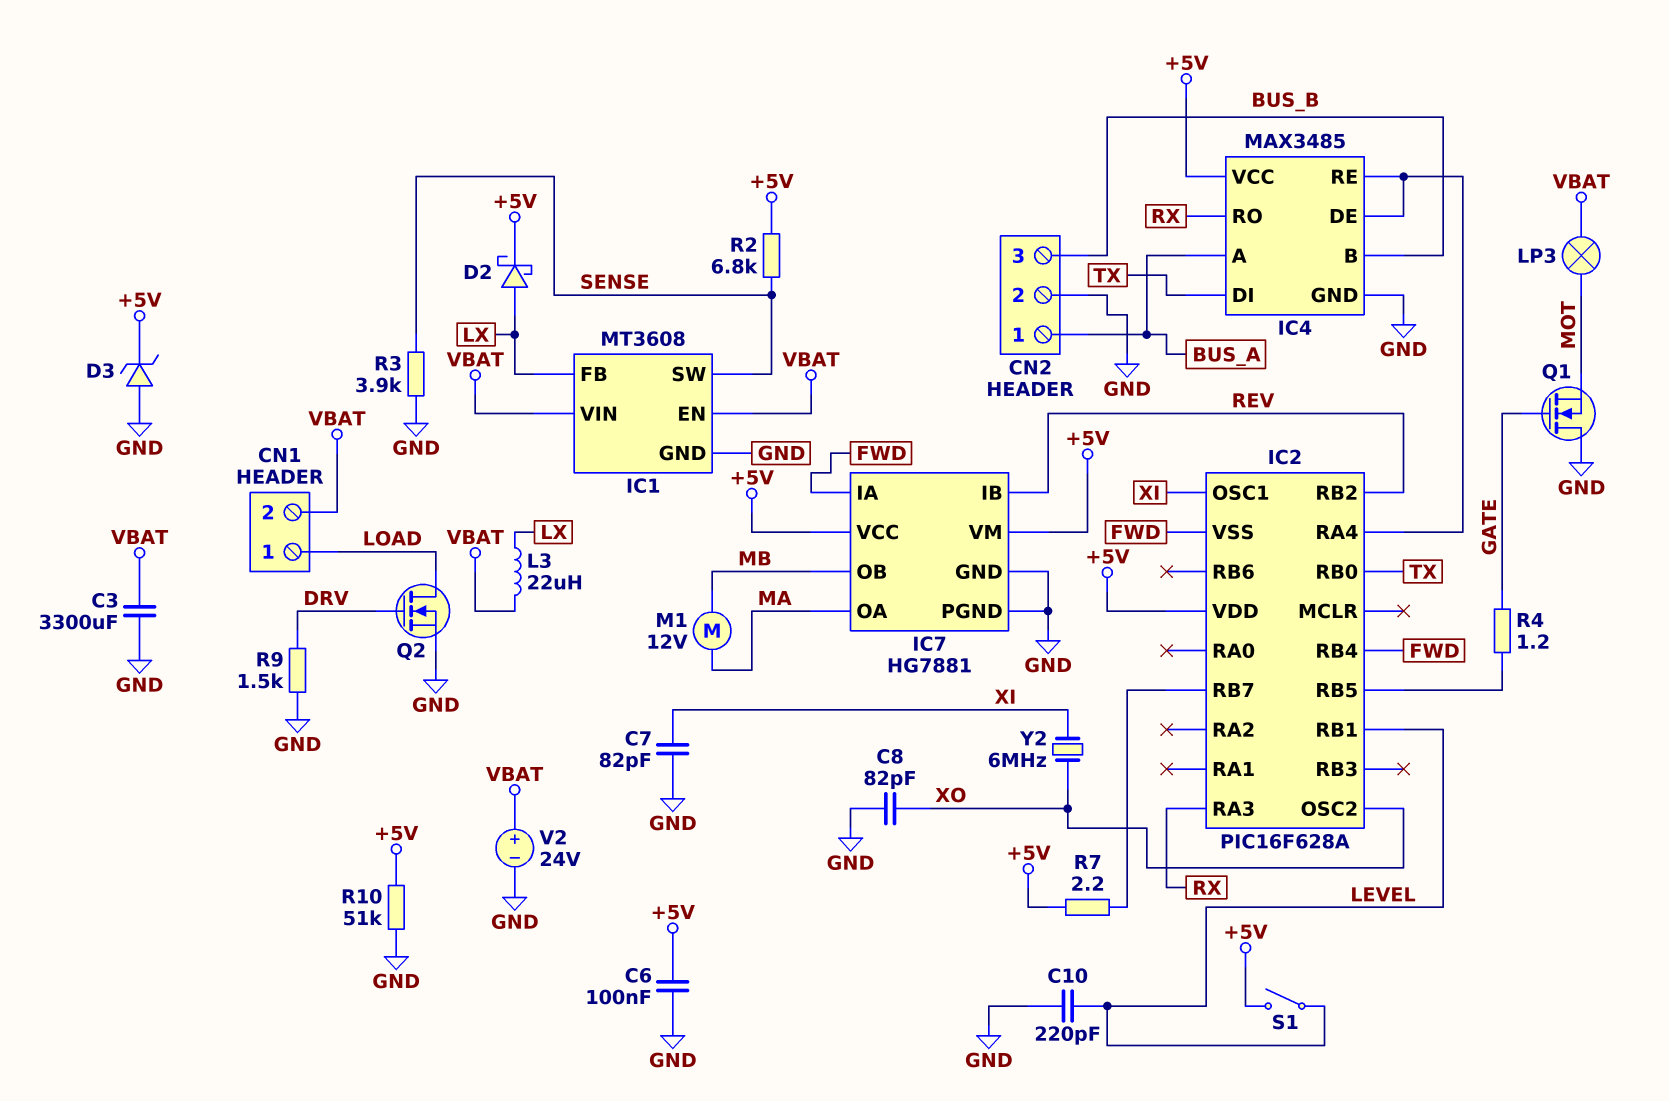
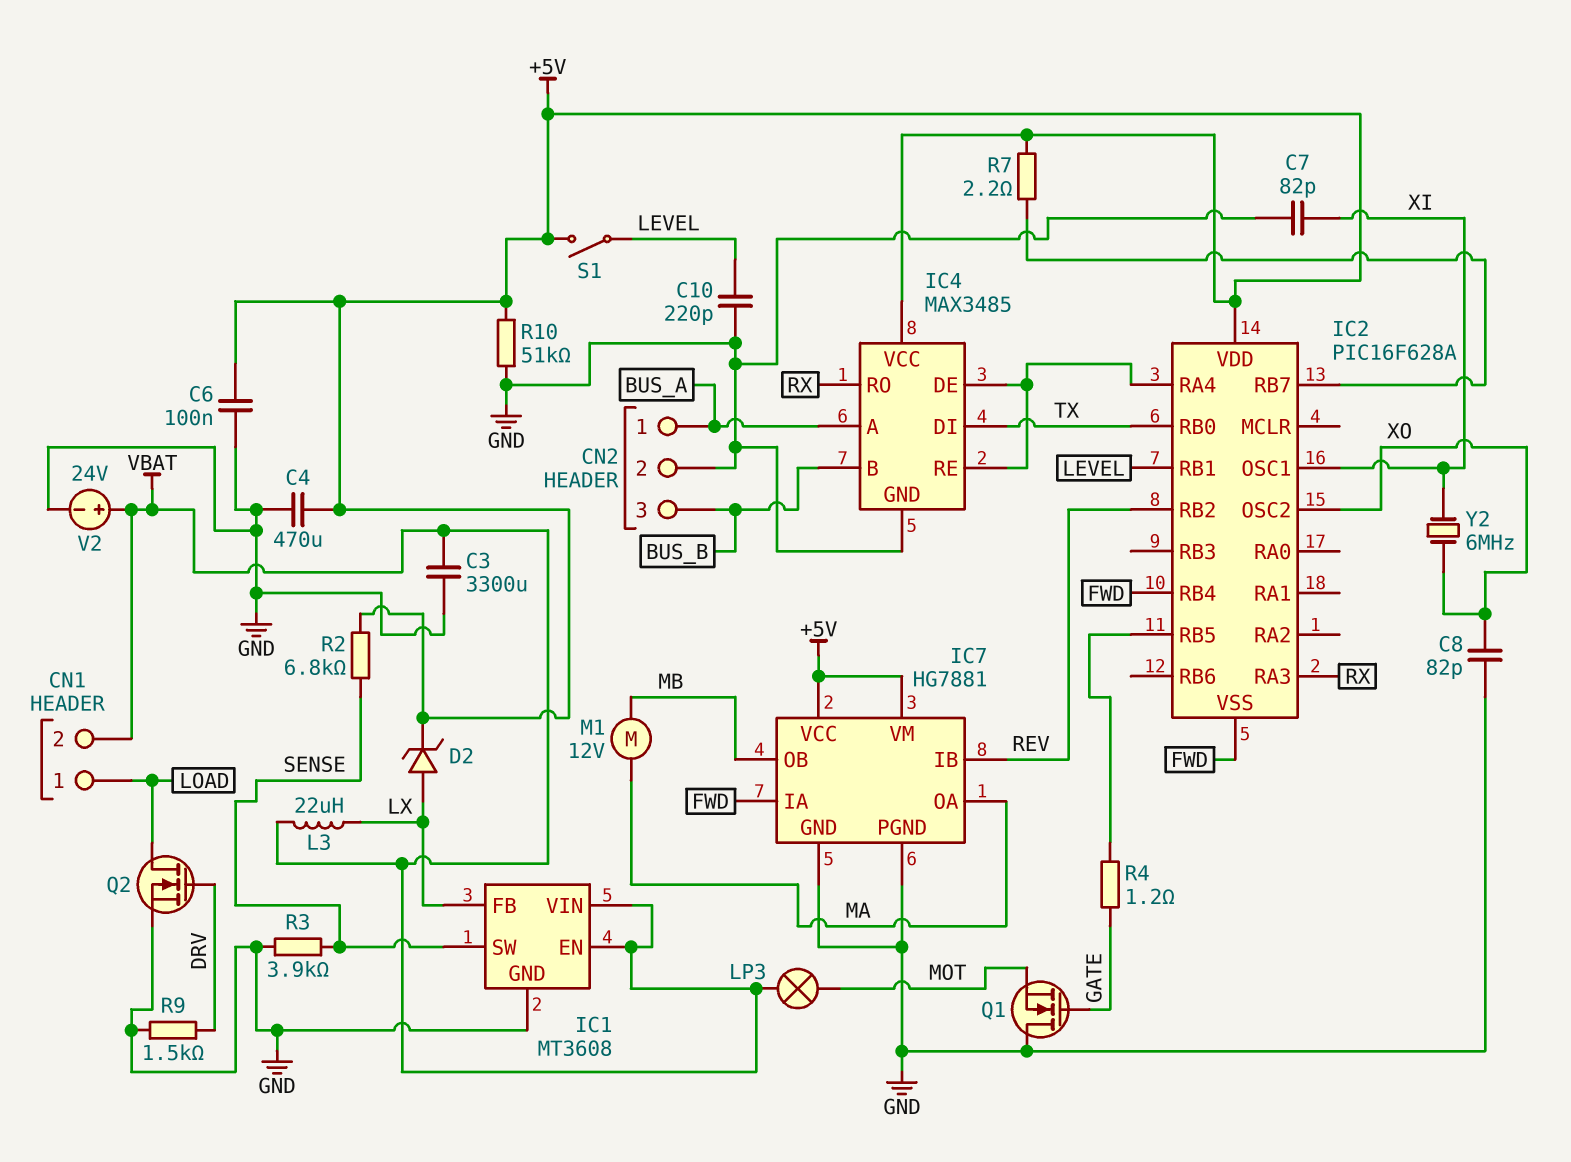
C4: none -> 470uF (+5V, GND)
D2: schottky (A LX, K +5V) -> zener (A LX, K +5V)
D3: zener (A GND, K +5V) -> none

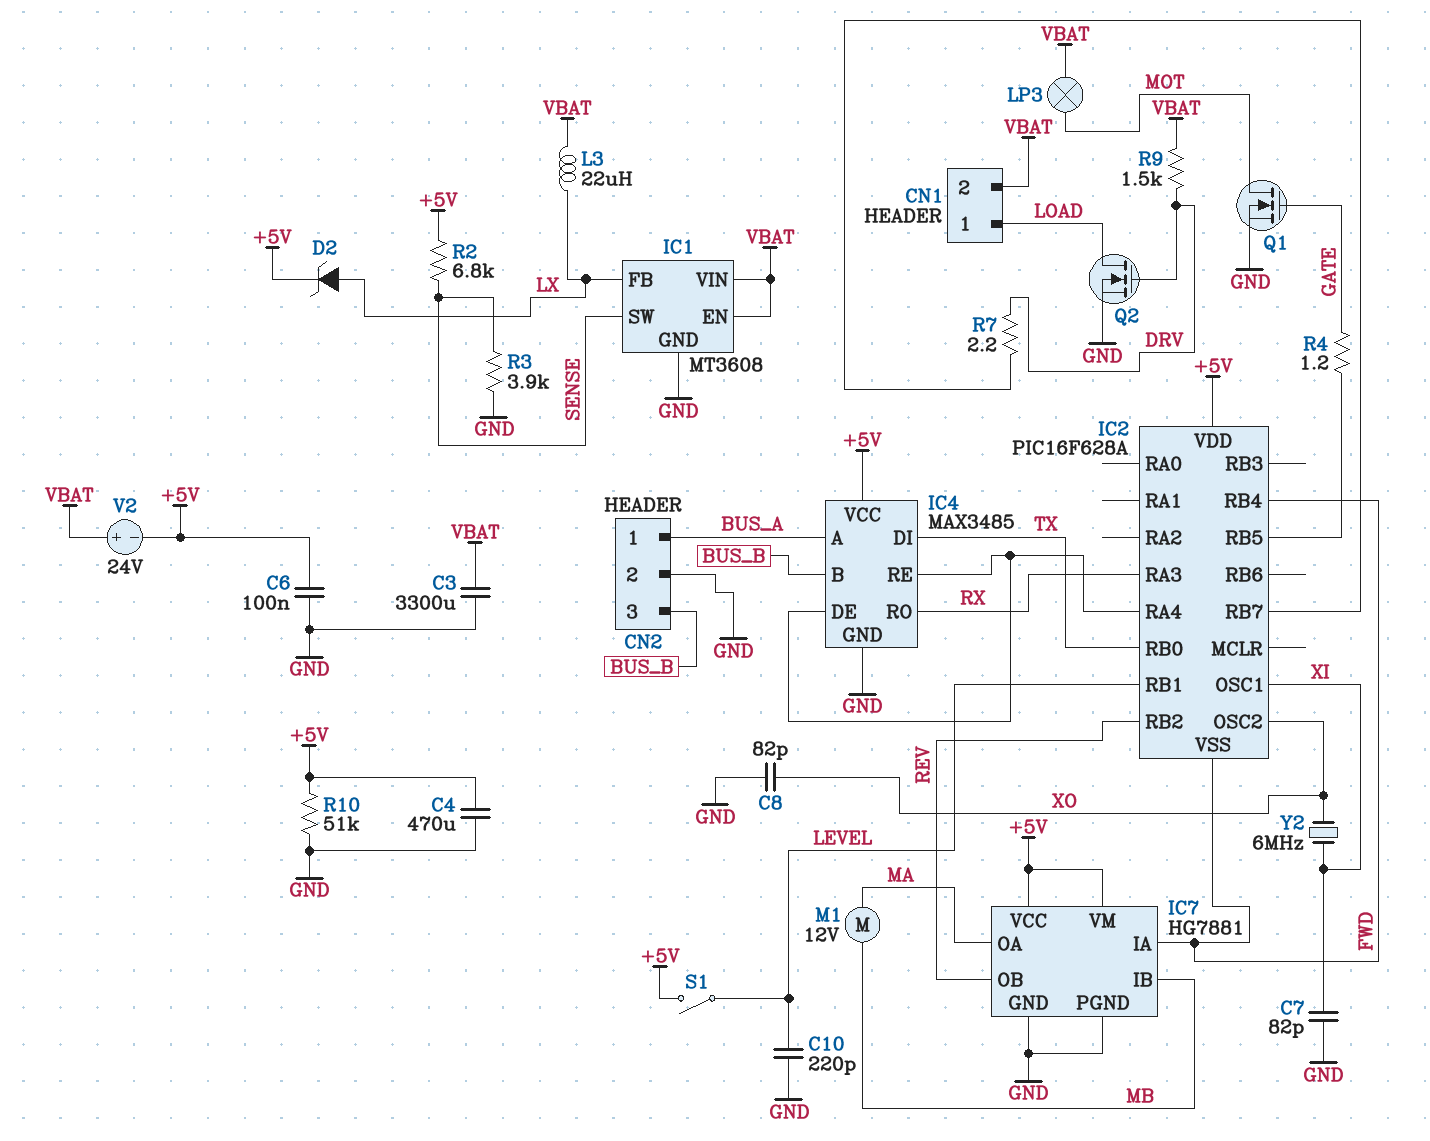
IC7 pin IB: REV -> MB
IC7 pin OB: MB -> REV
Q1: NMOS (G GATE, D GND, S MOT) -> NMOS (G GATE, D MOT, S GND)
R7: 2.2 (+5V, IC2/RB7) -> 2.2 (DRV, IC2/RB7)
R9: 1.5k (DRV, GND) -> 1.5k (DRV, VBAT)
V2: 24V (plus VBAT, minus GND) -> 24V (plus VBAT, minus +5V)

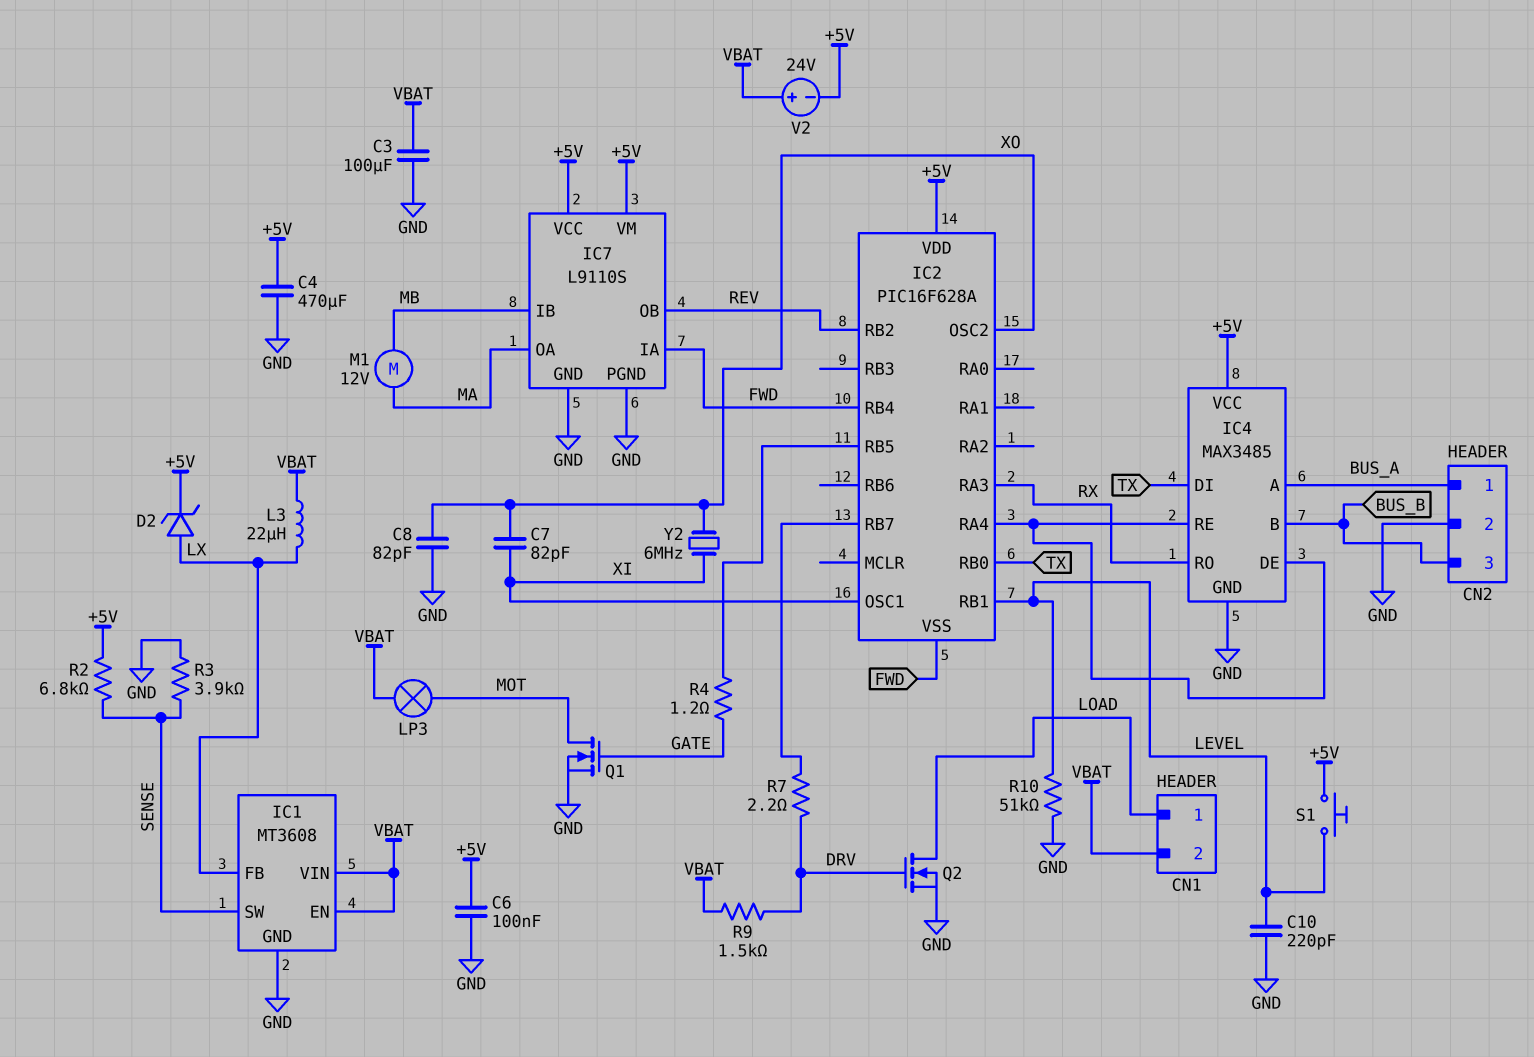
C3: 3300uF (GND, VBAT) -> 100uF (GND, VBAT)
C7: 82pF (GND, XI) -> 82pF (XI, XO)
IC7: HG7881 -> L9110S
R10: 51k (+5V, GND) -> 51k (GND, LEVEL)
S1: switch (+5V, LEVEL) -> button (+5V, LEVEL)

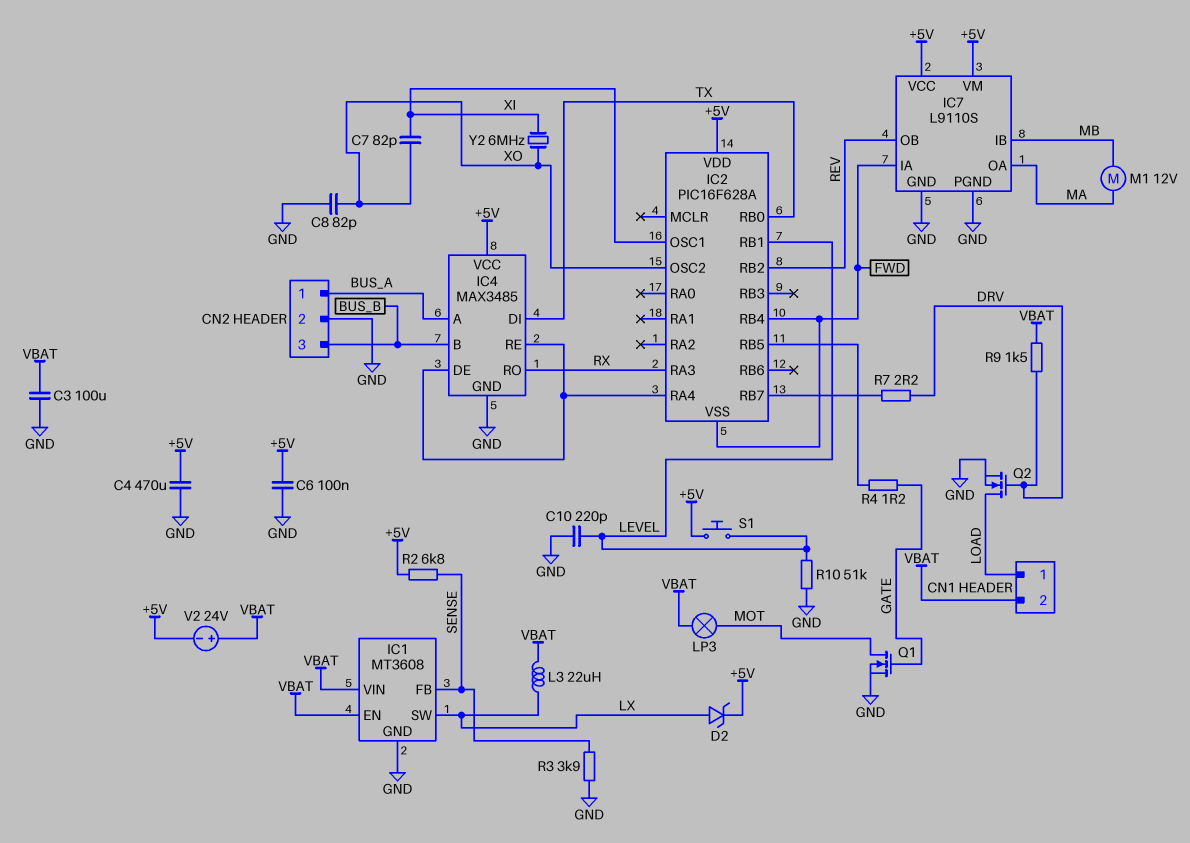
IC1 pin FB: LX -> SENSE
IC1 pin SW: SENSE -> LX

